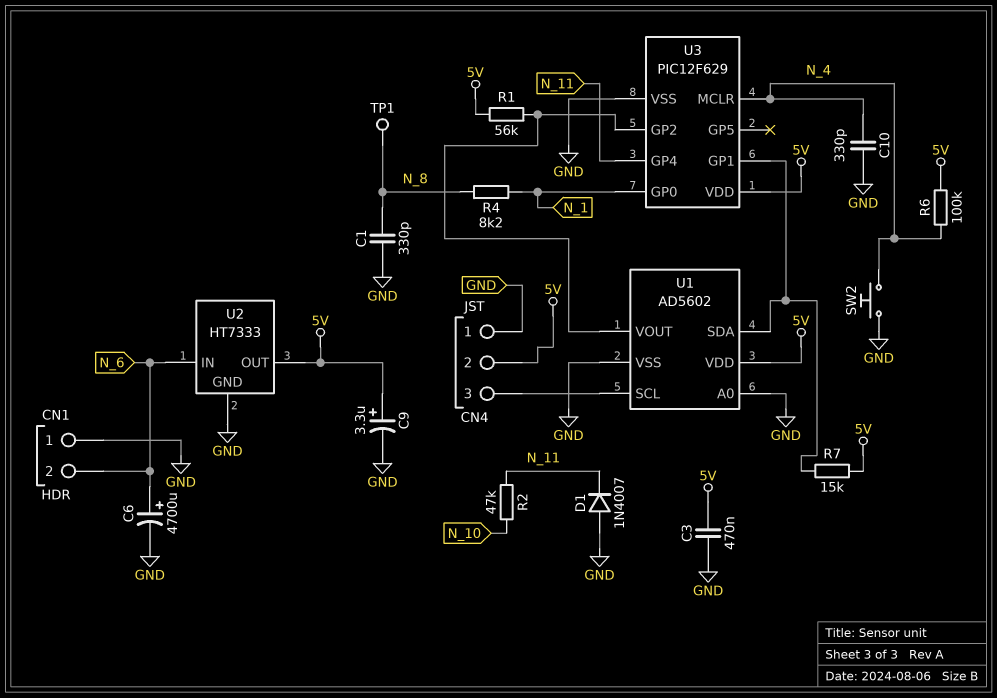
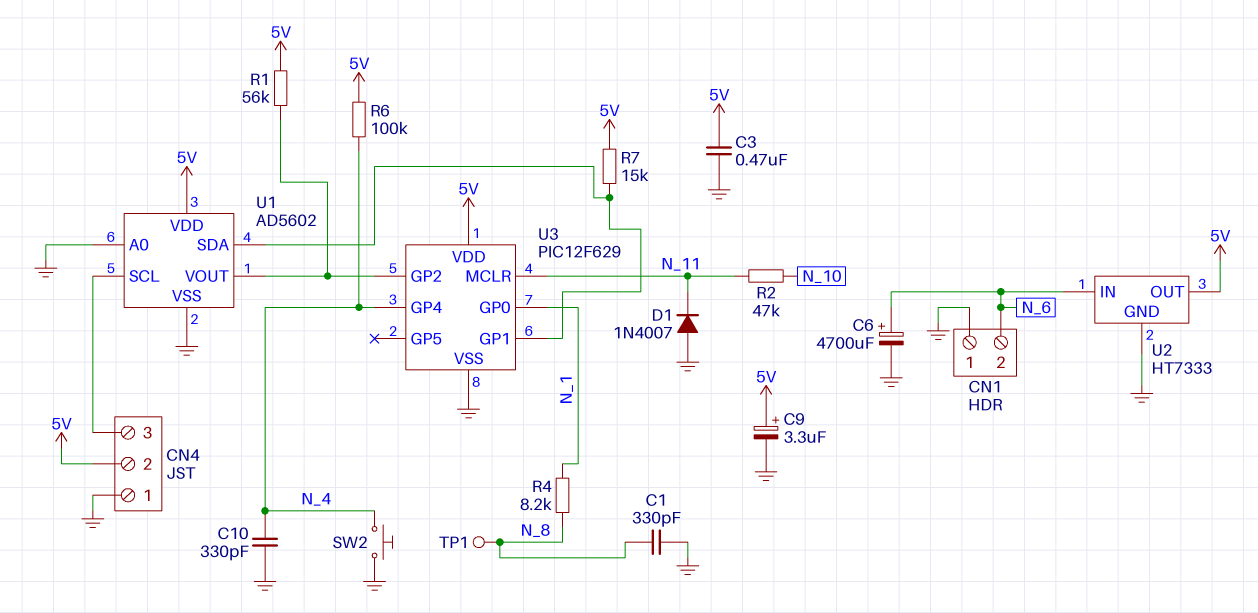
U3 pin GP4: N_11 -> N_4
U3 pin MCLR: N_4 -> N_11

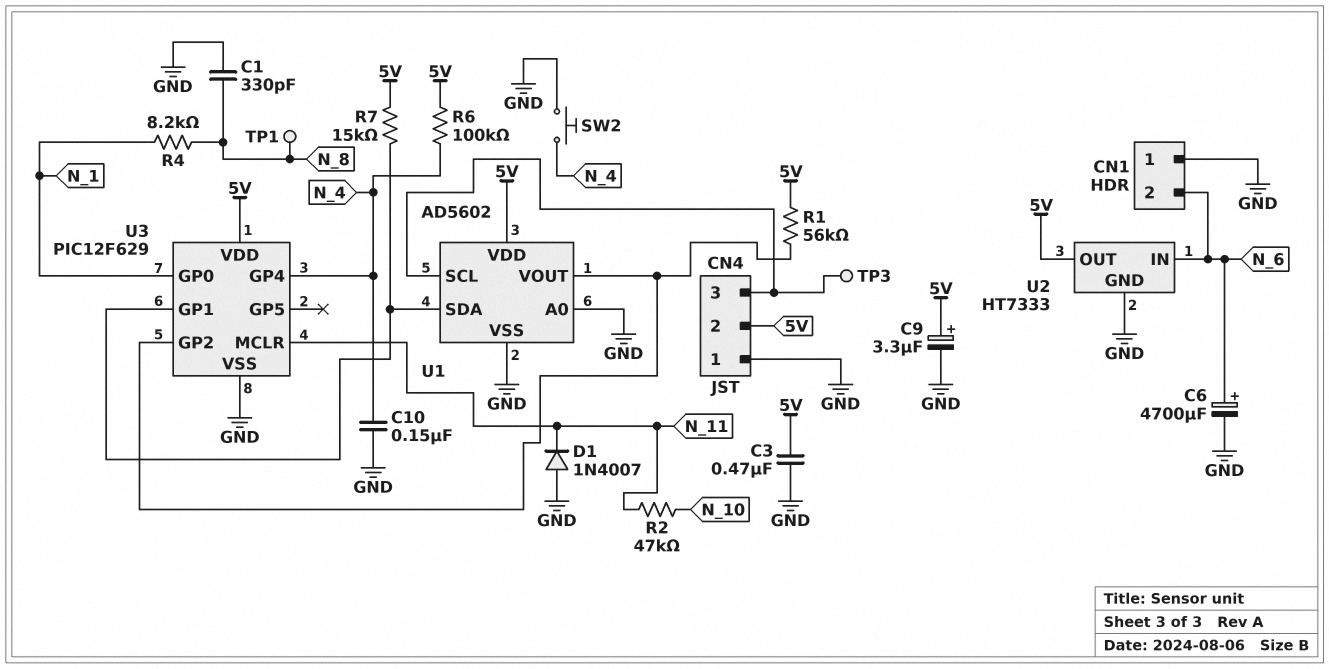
C10: 330pF (GND, N_4) -> 150nF (GND, N_4)
TP3: none -> test point (CN4/3)

